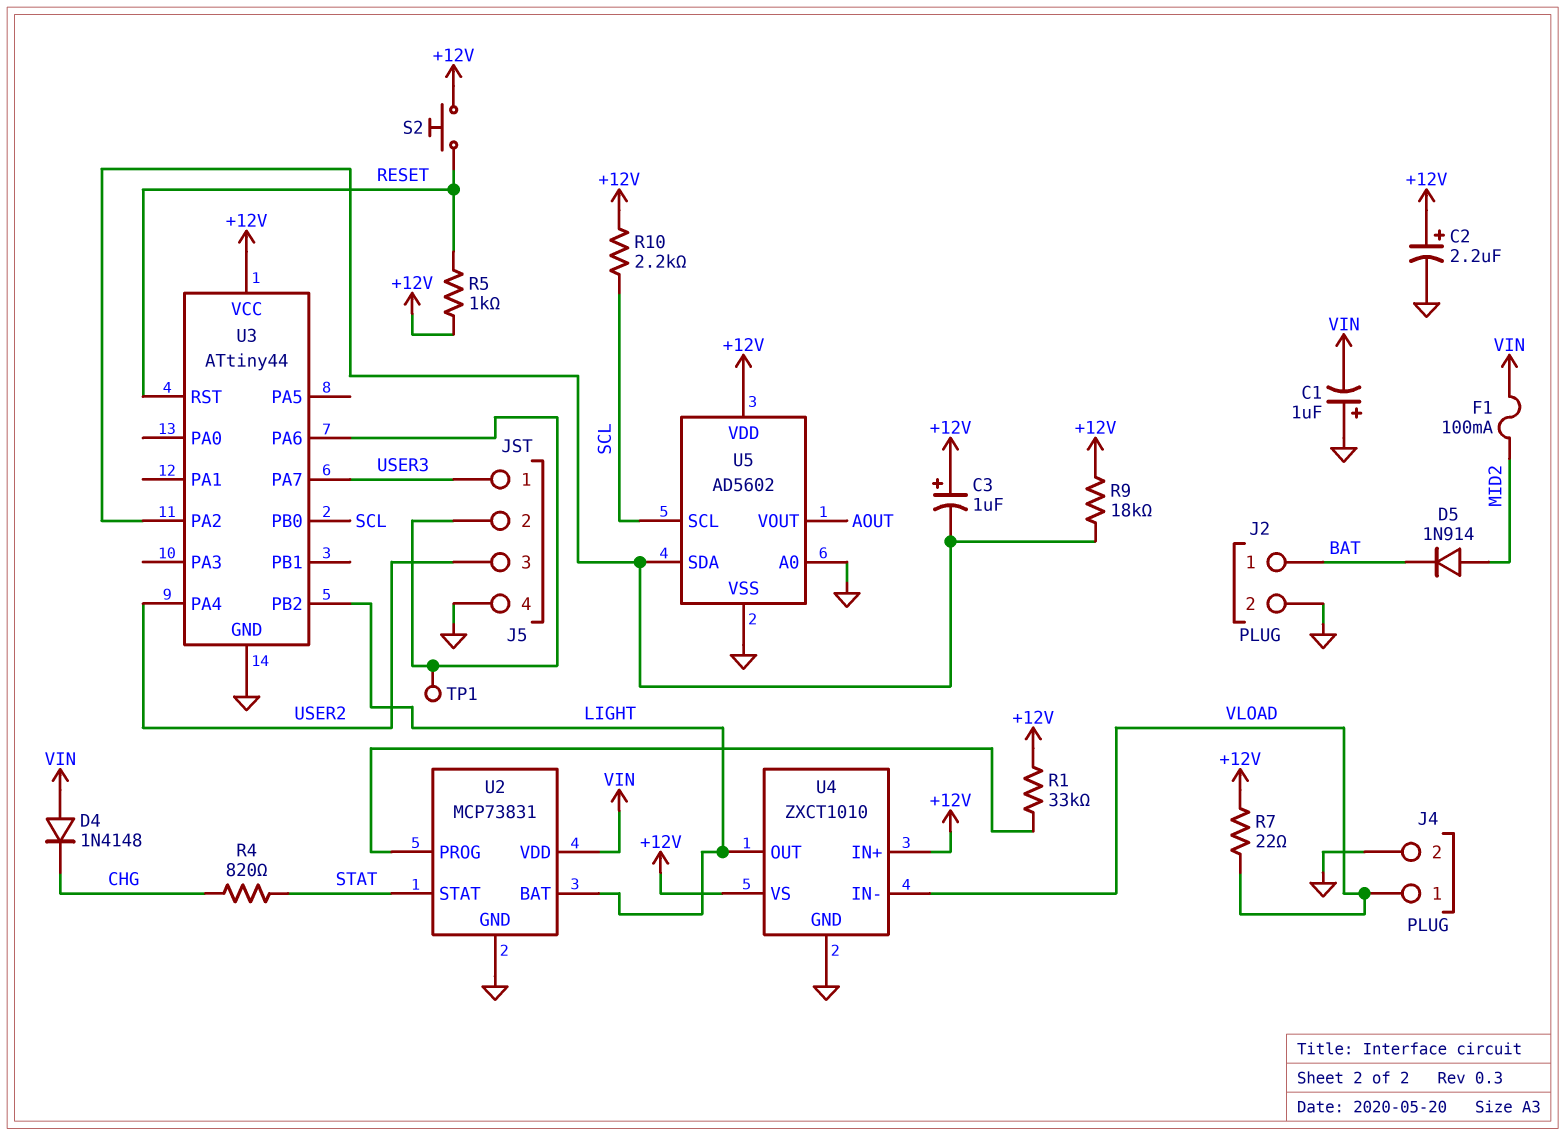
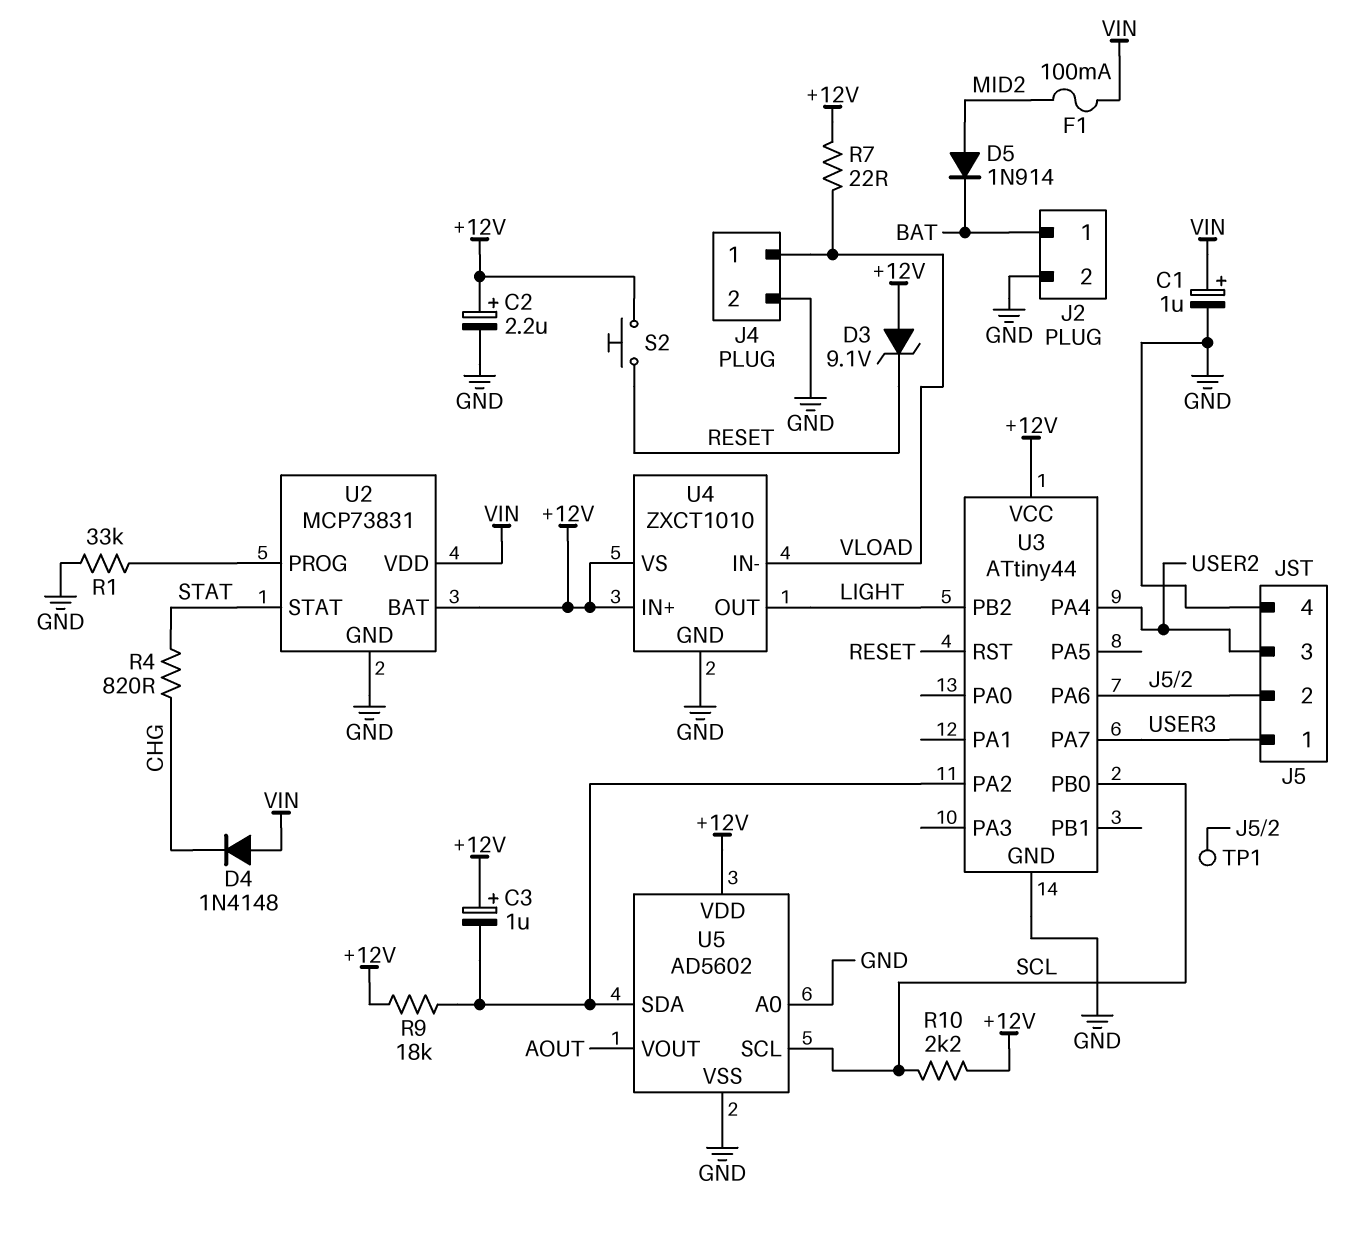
C1: 1uF (plus GND, minus VIN) -> 1uF (plus VIN, minus GND)
D3: none -> zener 9.1V (A +12V, K RESET)
R1: 33k (+12V, U2/PROG) -> 33k (GND, U2/PROG)
R5: 1k (+12V, RESET) -> none
U2 pin BAT: LIGHT -> +12V

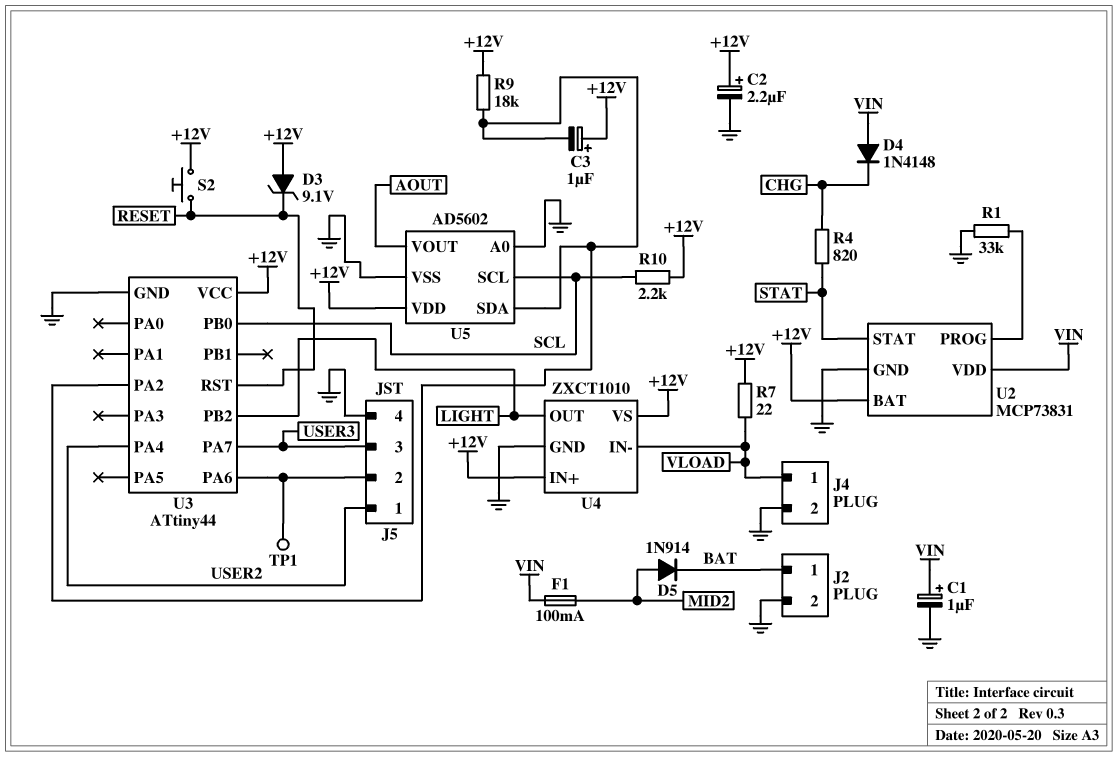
J5 pin 1: USER3 -> USER2
J5 pin 3: USER2 -> USER3

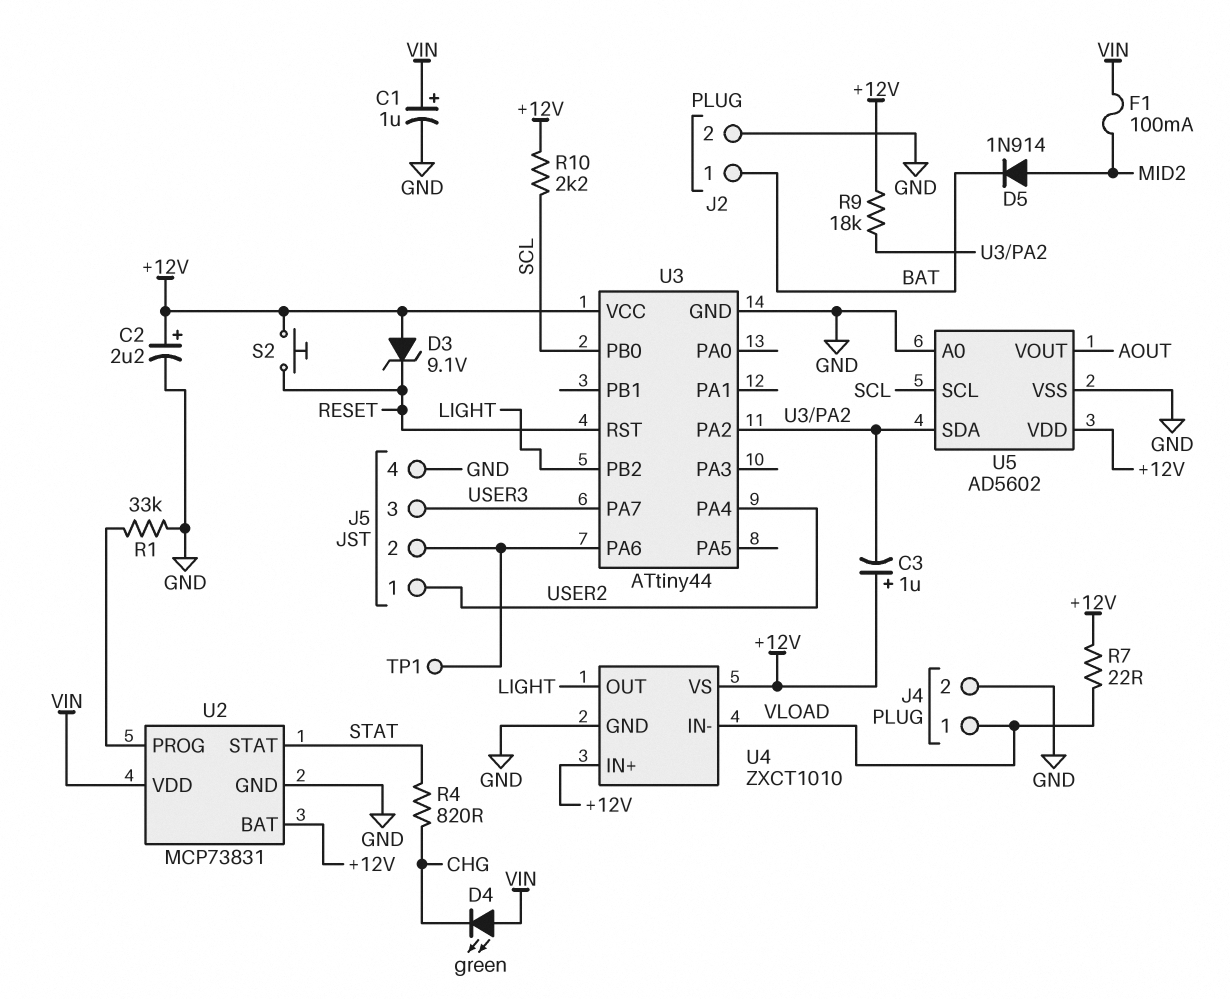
D4: diode 1N4148 (A VIN, K CHG) -> LED green (A VIN, K CHG)

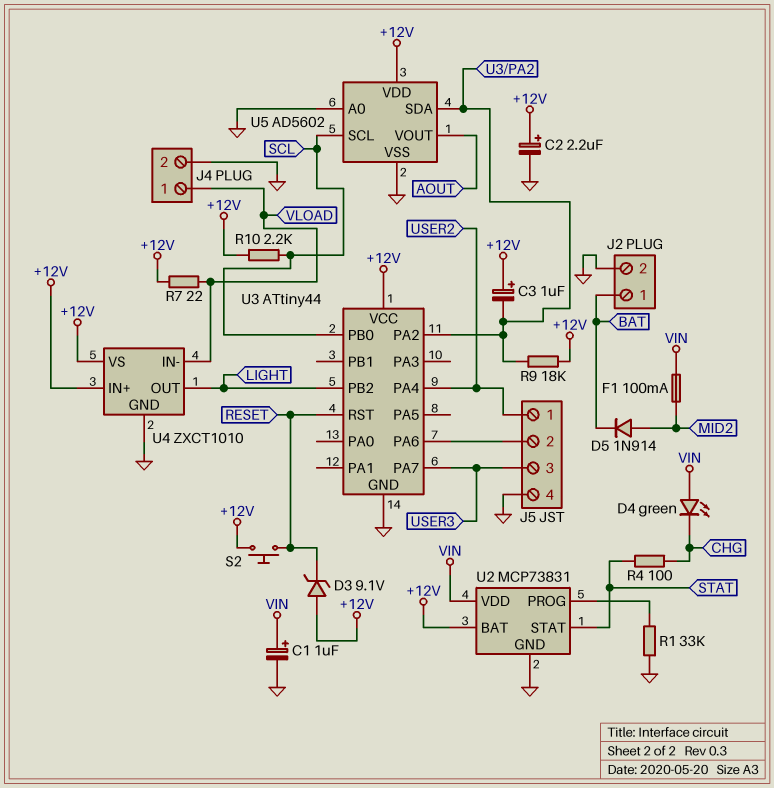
R4: 820 (CHG, STAT) -> 100 (CHG, STAT)
TP1: test point (J5/2) -> none

